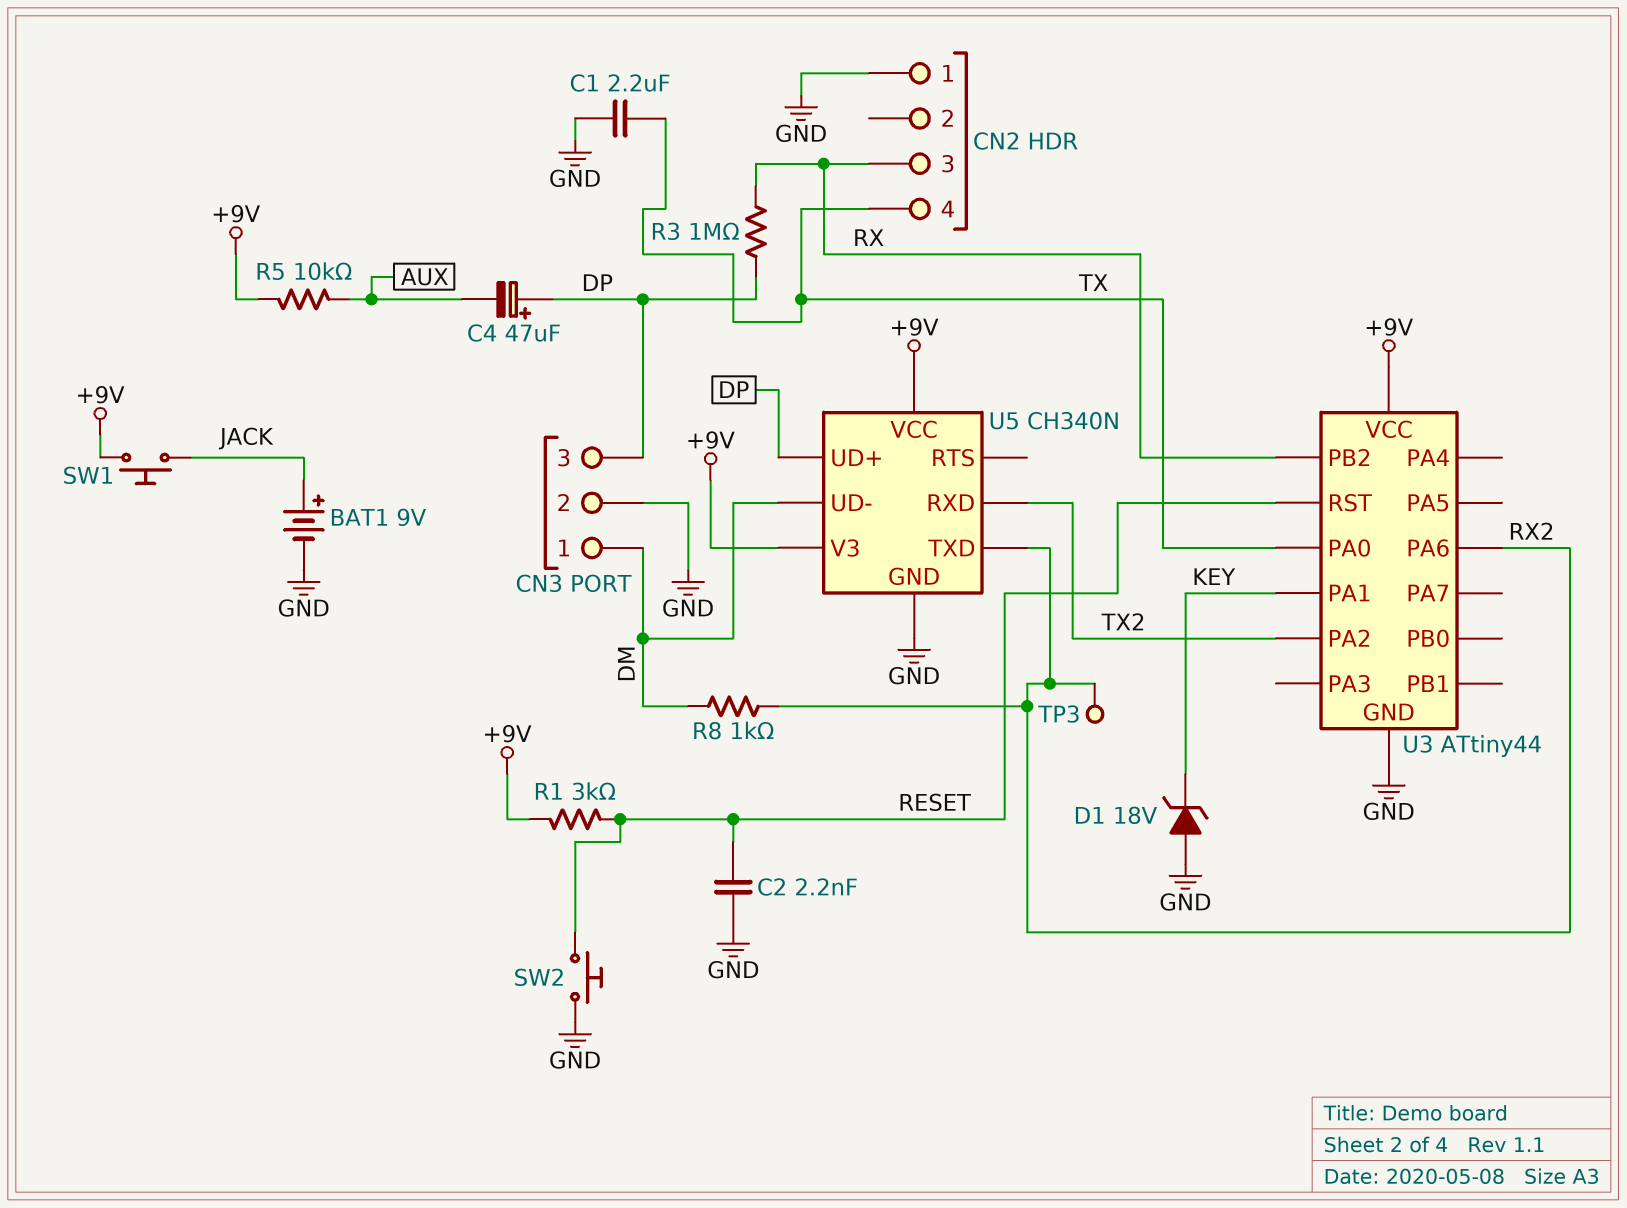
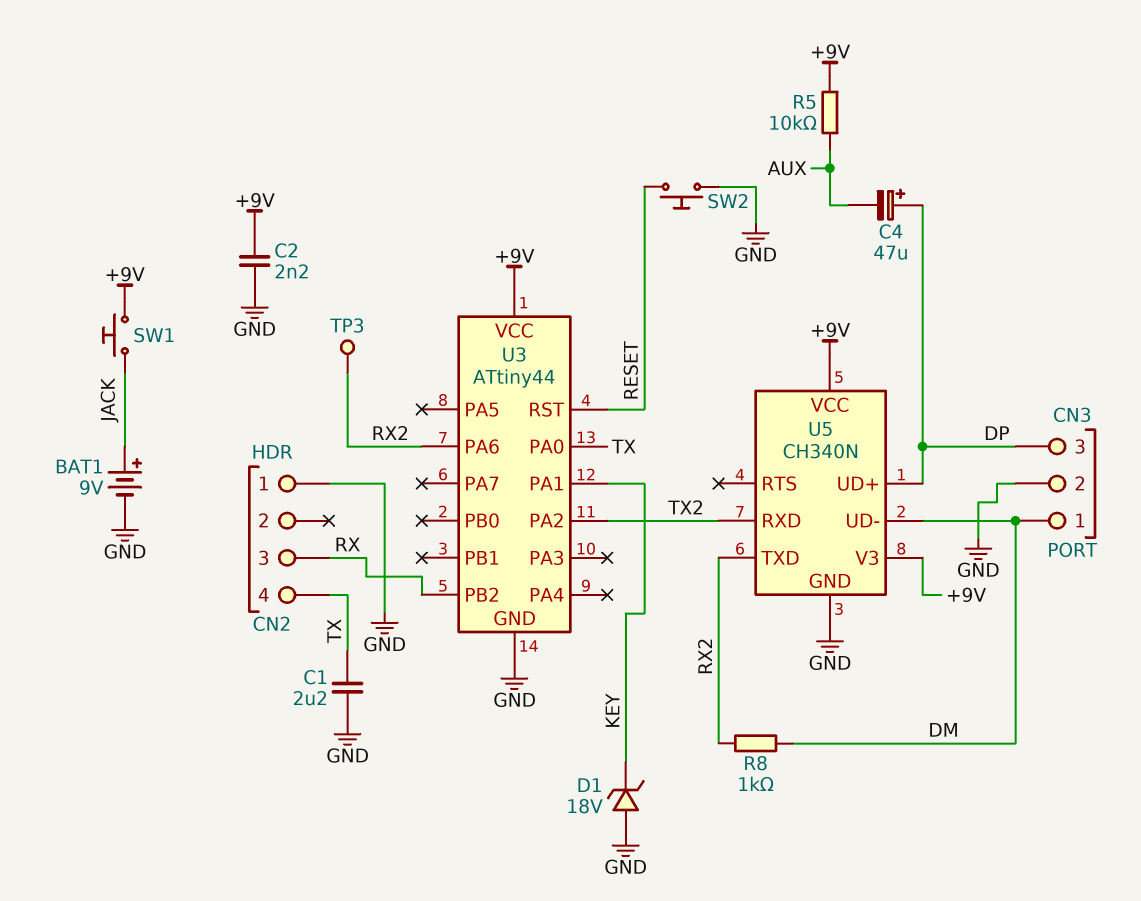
C2: 2.2nF (GND, RESET) -> 2.2nF (+9V, GND)
R1: 3k (+9V, RESET) -> none
R3: 1M (DP, RX) -> none

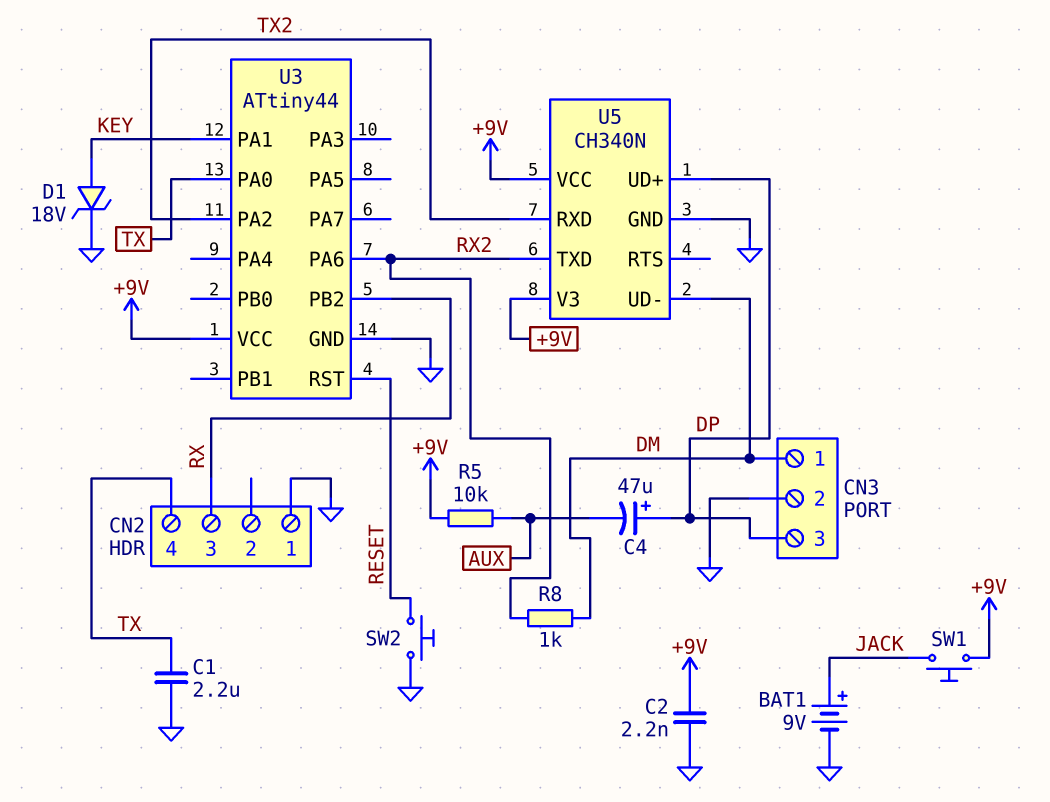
D1: zener 18V (A GND, K KEY) -> zener 18V (A KEY, K GND)
TP3: test point (RX2) -> none

